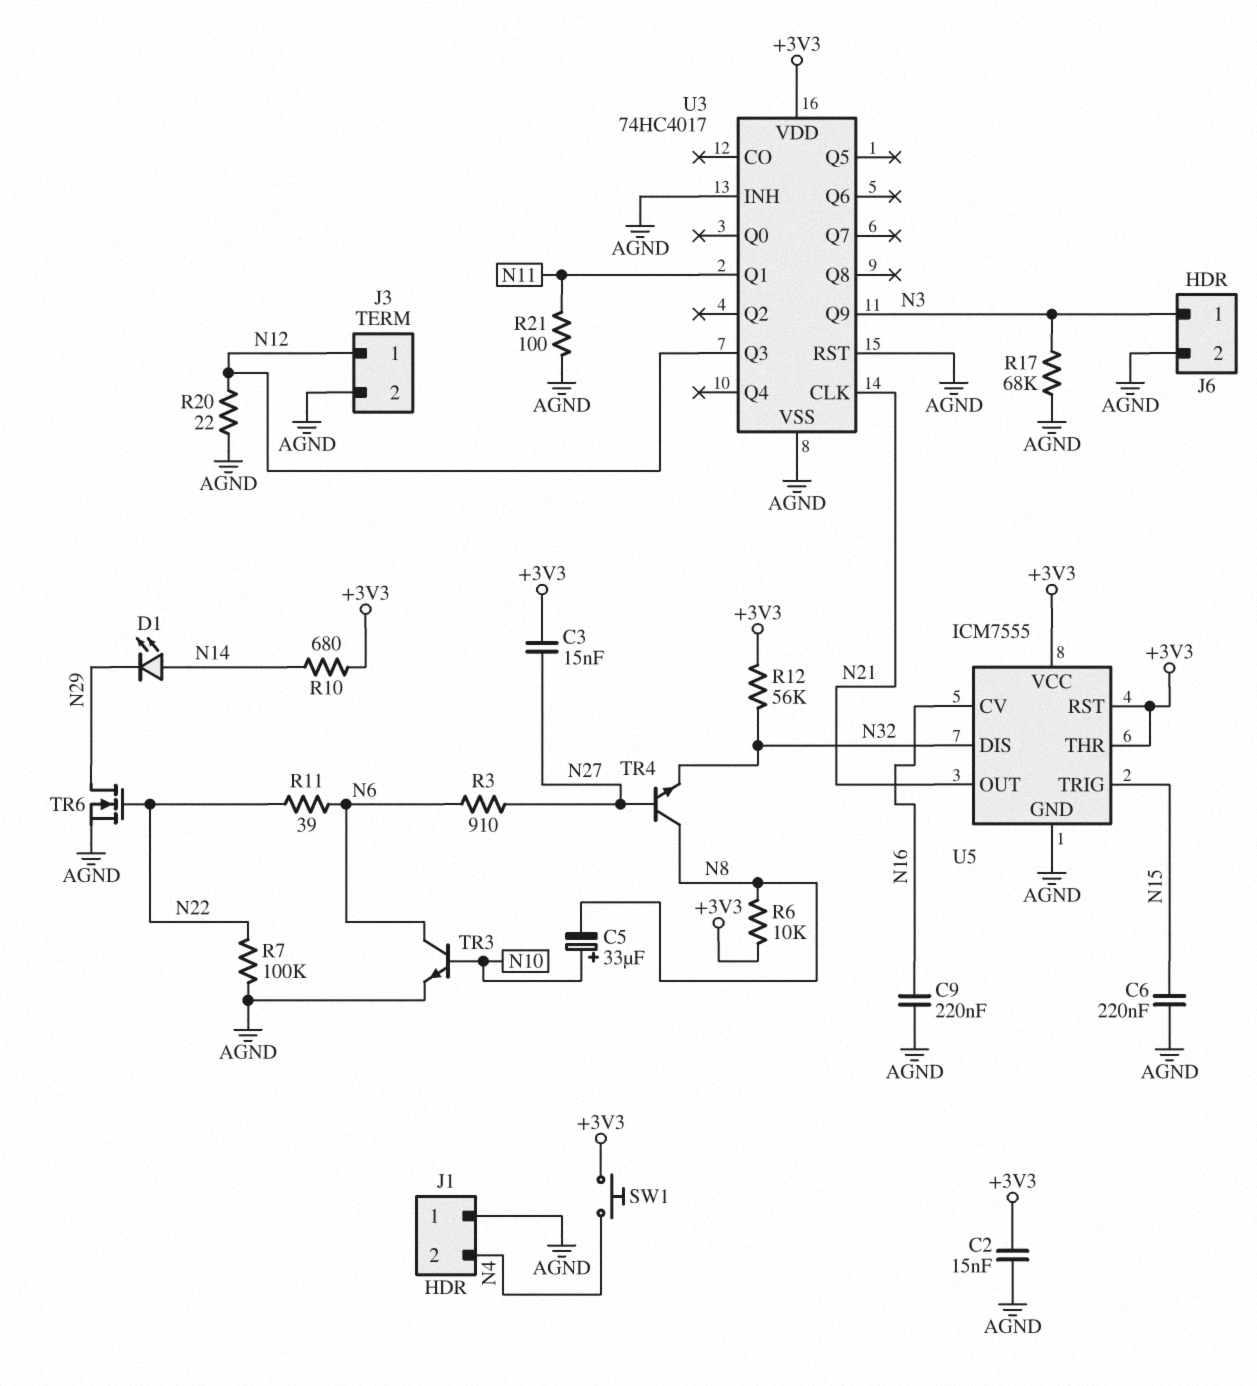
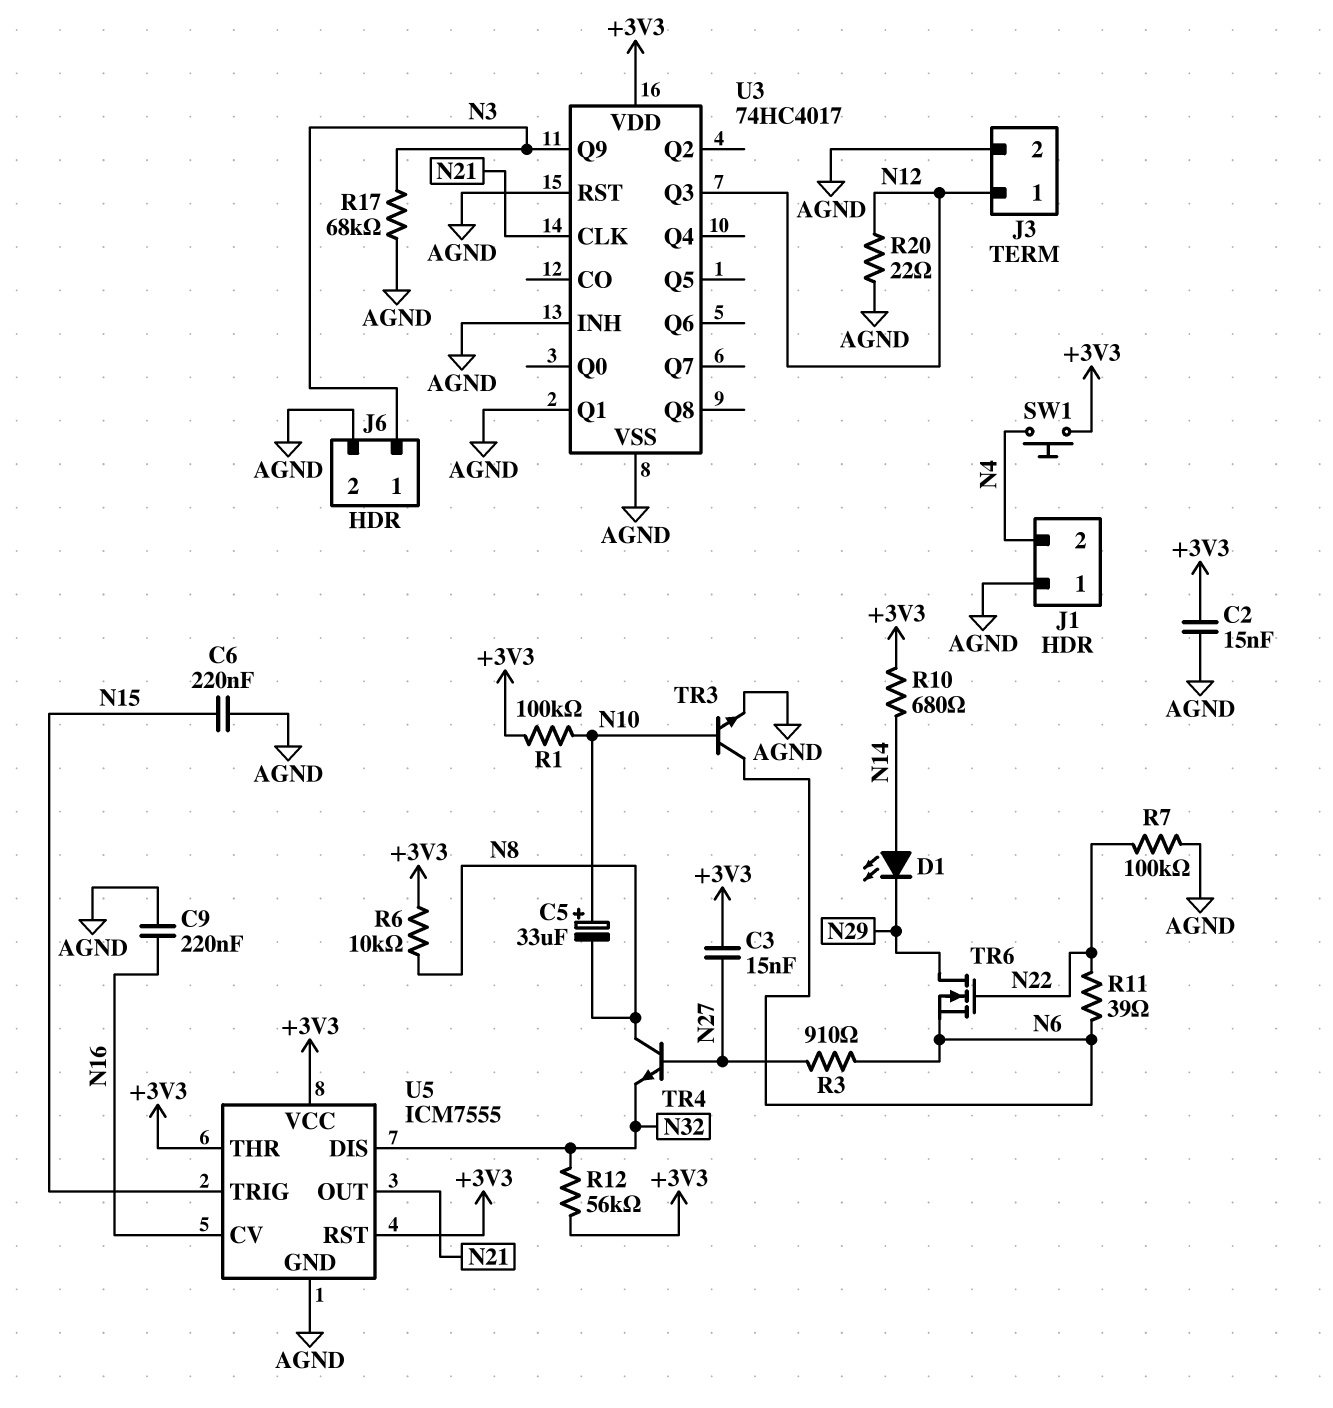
R1: none -> 100k (+3V3, N10)
R21: 100 (AGND, N11) -> none
TR6: NMOS (G N22, D N29, S AGND) -> NMOS (G N22, D N29, S N6)
U3 pin Q1: N11 -> AGND

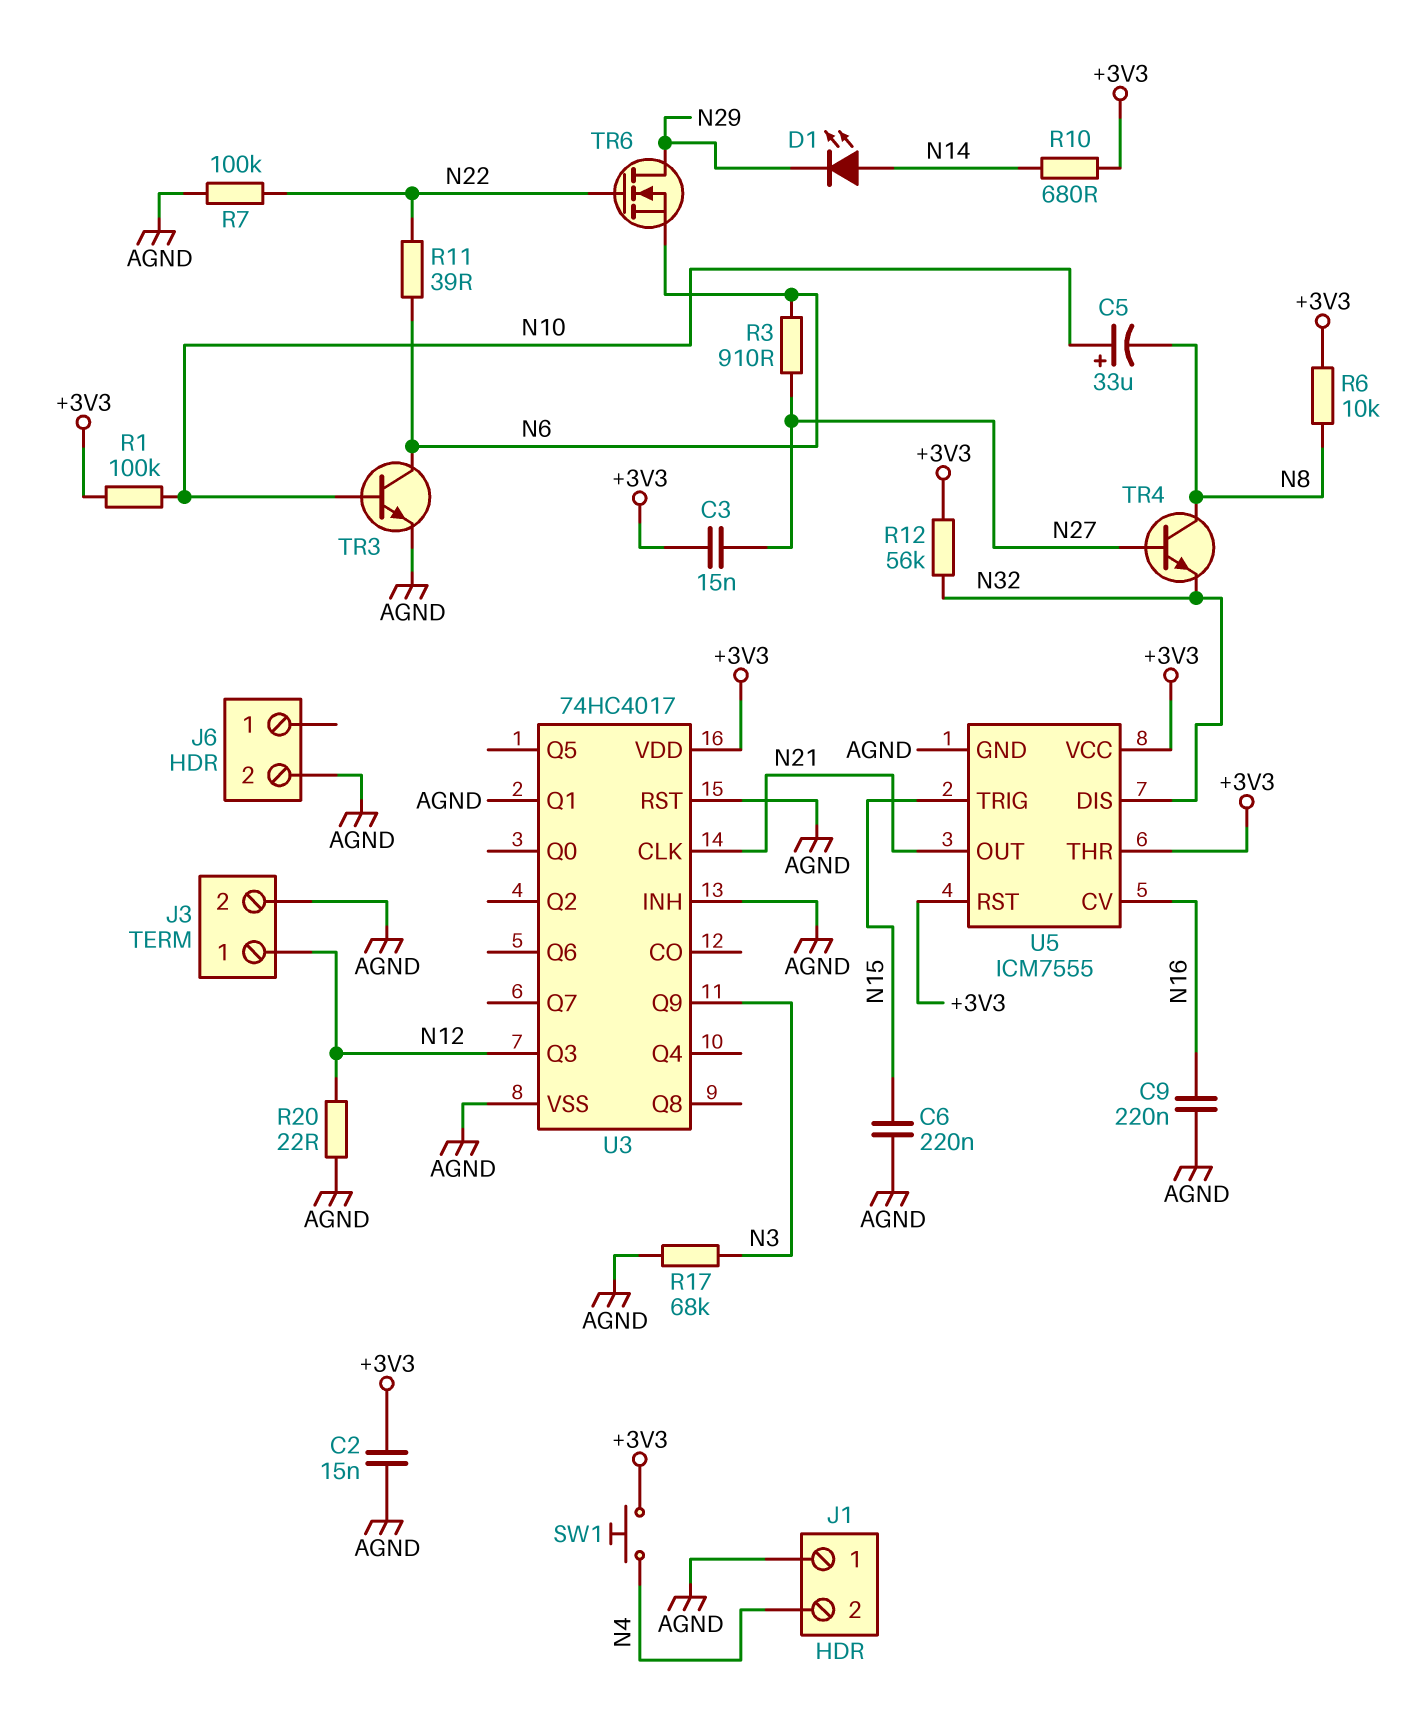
J6 pin 1: N3 -> none

